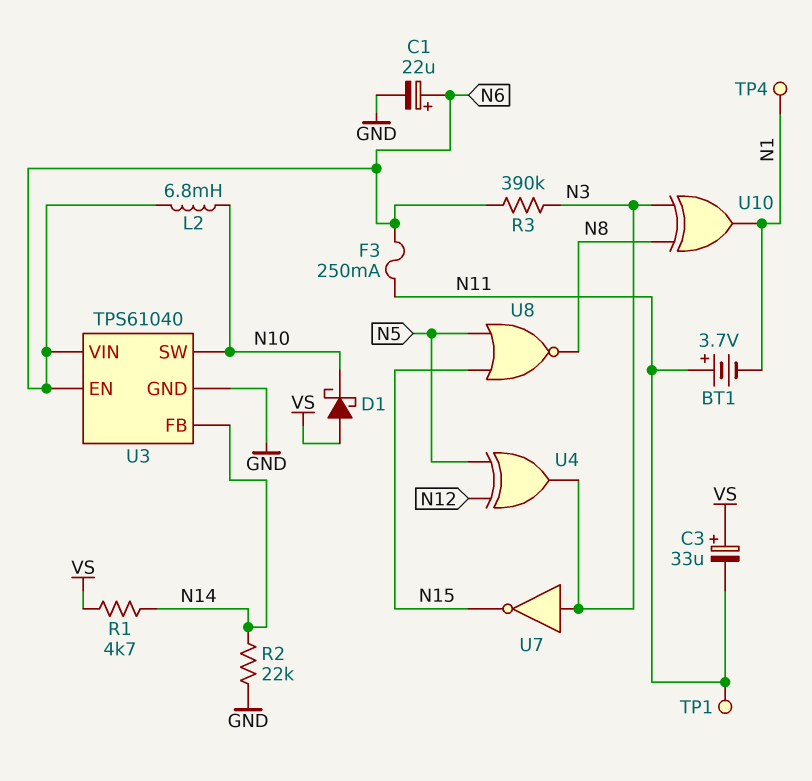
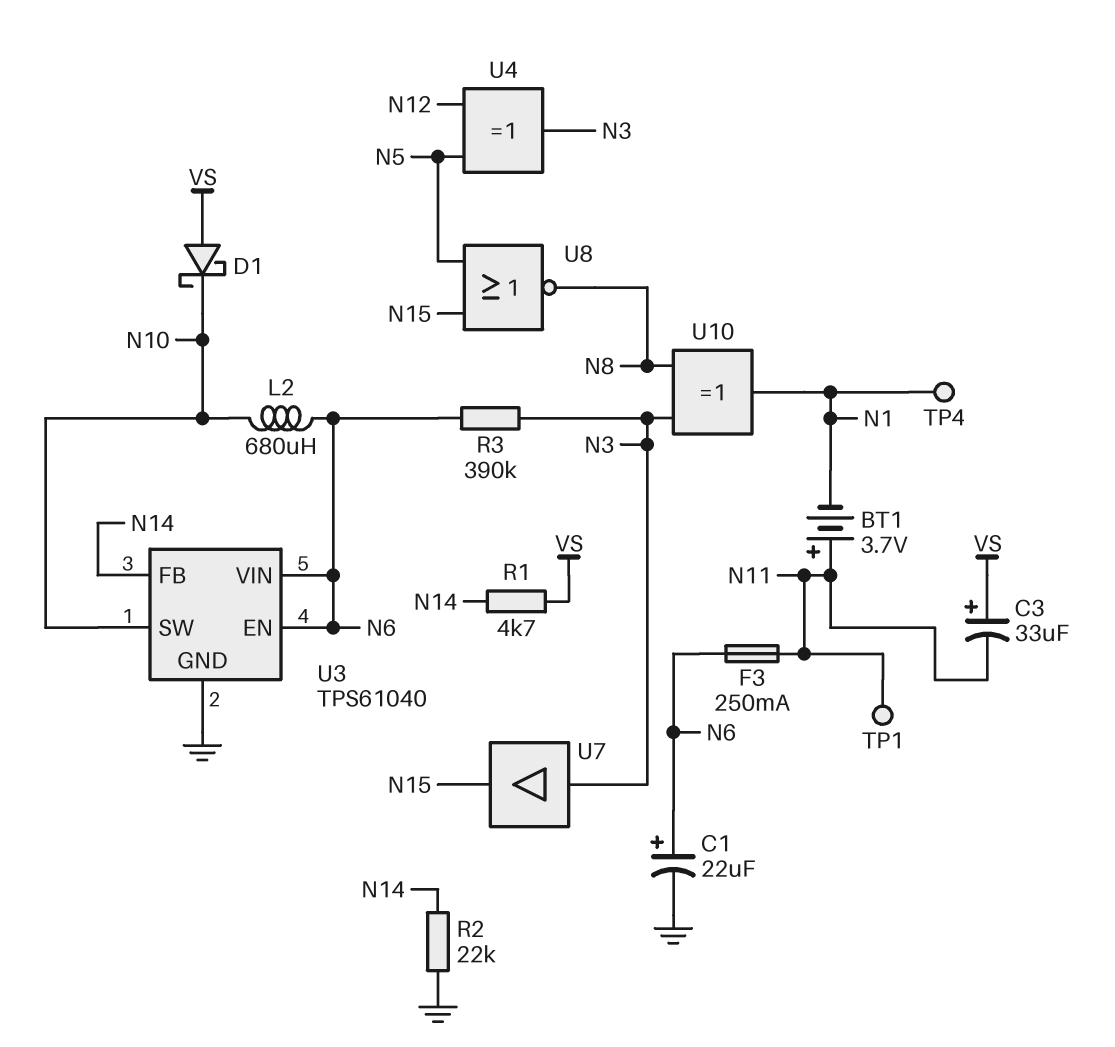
L2: 6.8mH (N6, N10) -> 680uH (N6, N10)
U7: NOT (in N3, out N15) -> buffer (in N3, out N15)

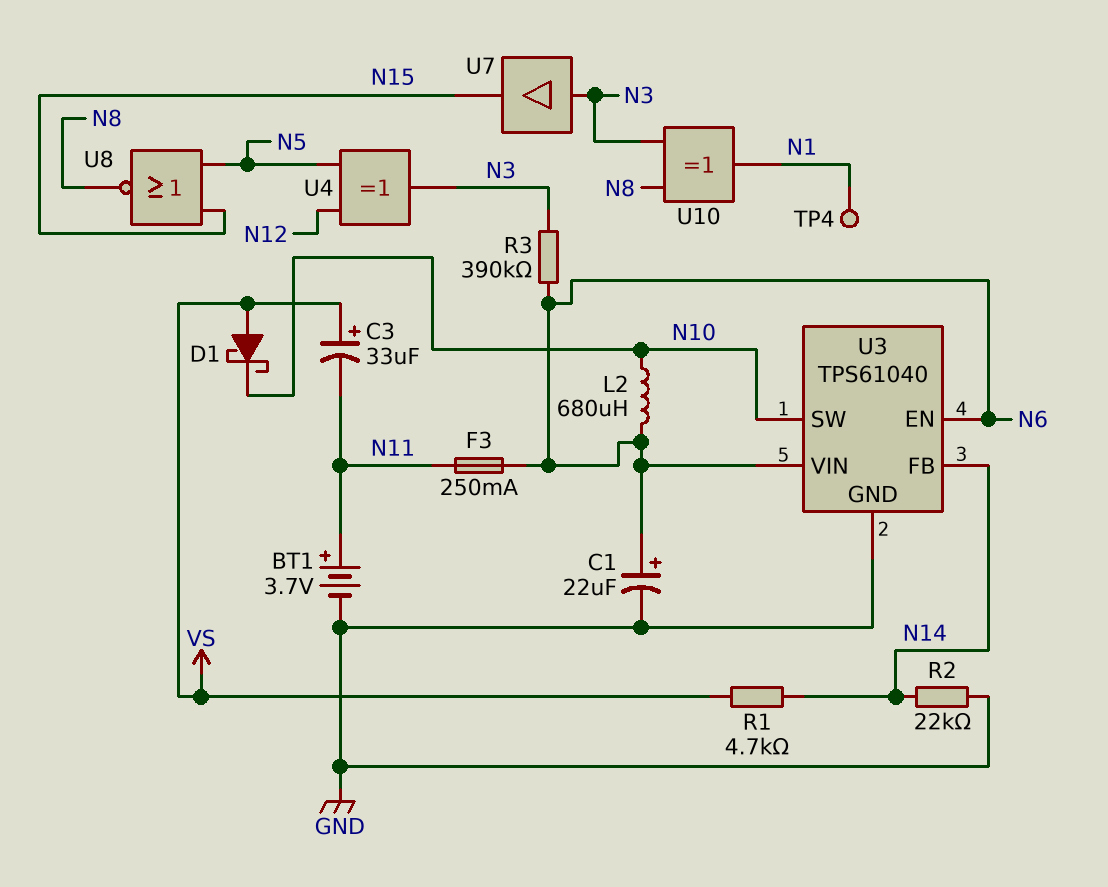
BT1: 3.7V (plus N11, minus N1) -> 3.7V (plus N11, minus GND)
TP1: test point (N11) -> none

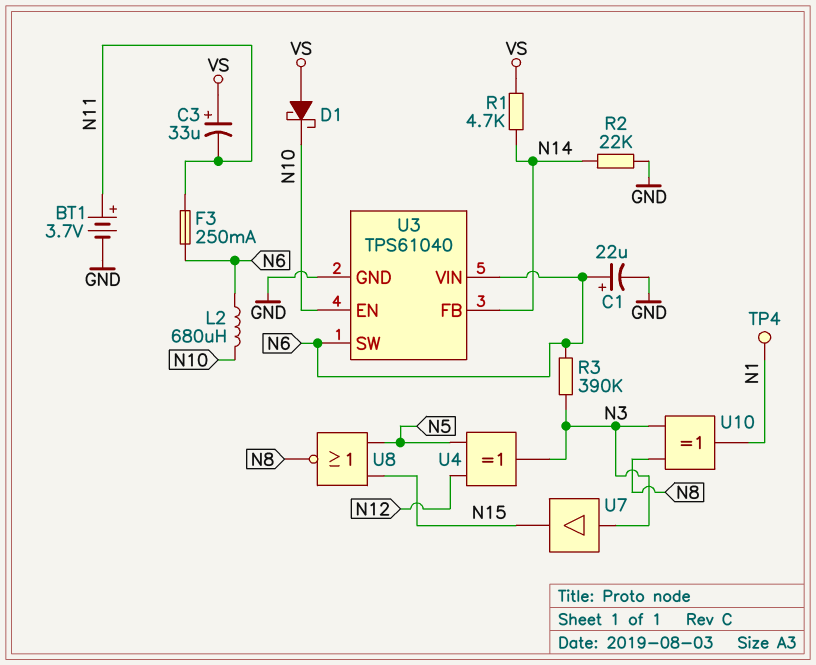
U3 pin EN: N6 -> N10
U3 pin SW: N10 -> N6

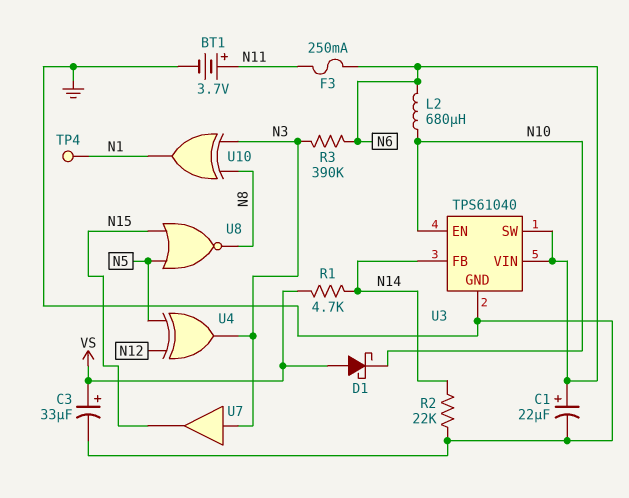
C3: 33uF (plus VS, minus N11) -> 33uF (plus VS, minus GND)

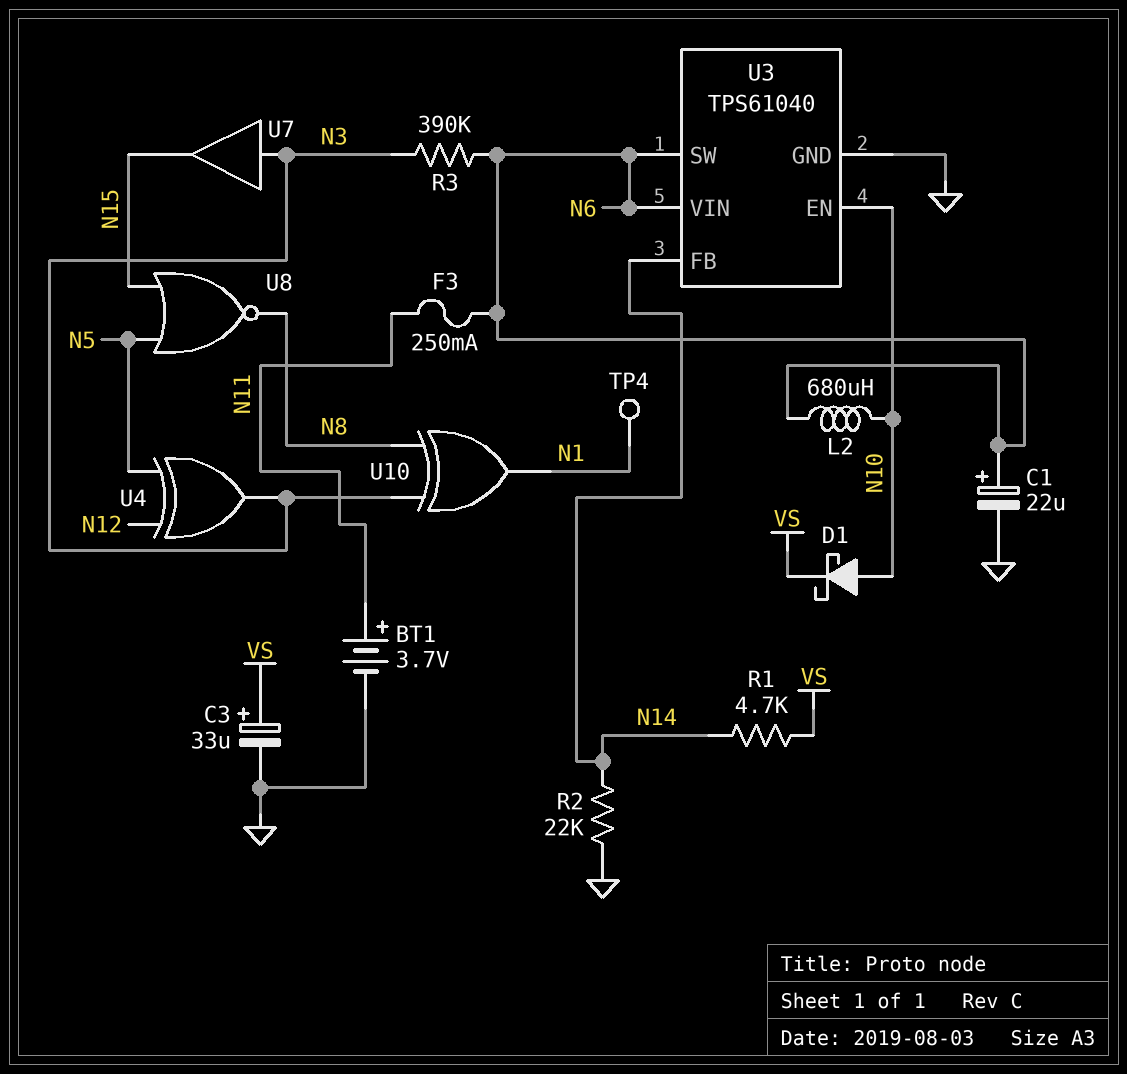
D1: schottky (A VS, K N10) -> schottky (A N10, K VS)

